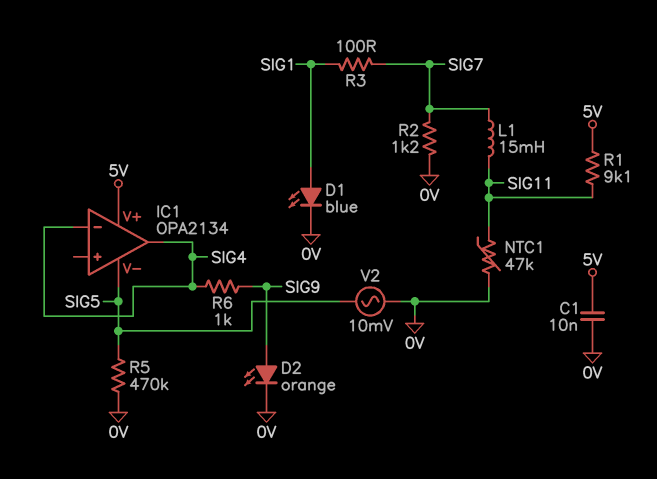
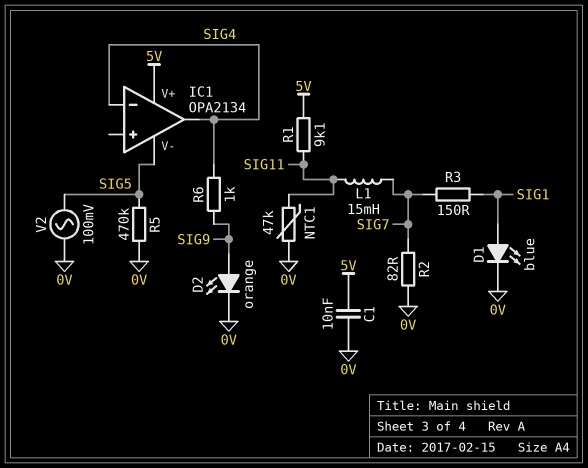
R2: 1.2k (0V, SIG7) -> 82 (0V, SIG7)
R3: 100 (SIG1, SIG7) -> 150 (SIG1, SIG7)
V2: AC 10mV (0V, SIG5) -> AC 100mV (0V, SIG5)

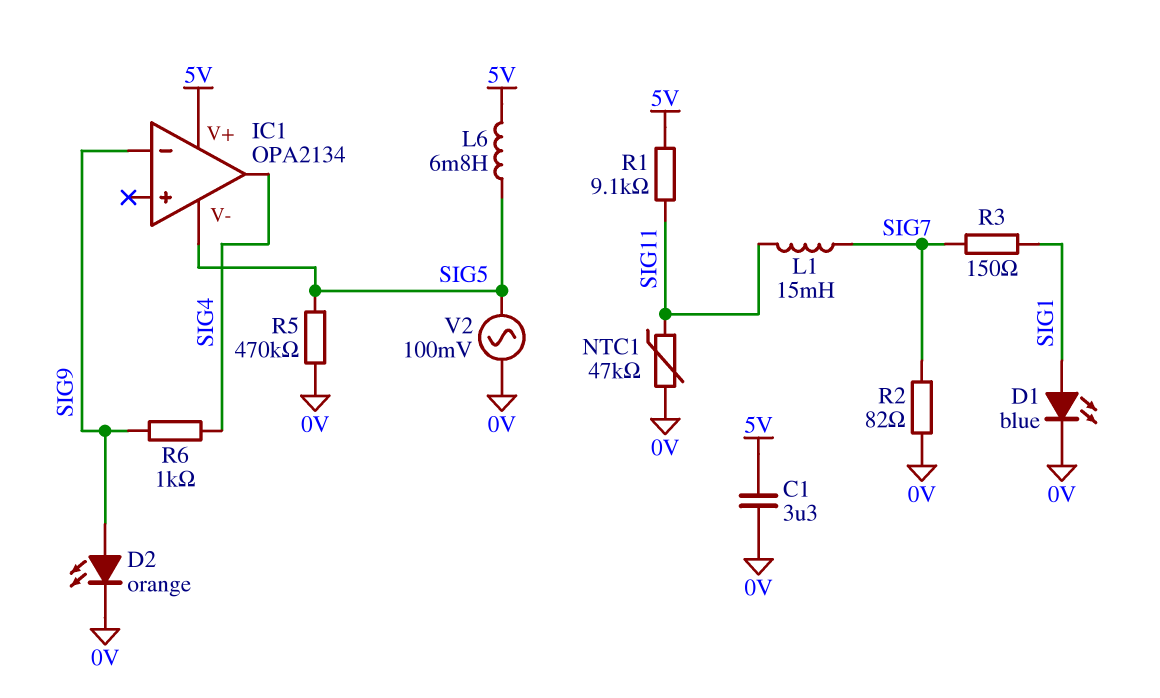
C1: 10nF (0V, 5V) -> 3.3uF (0V, 5V)
IC1 pin in-: SIG4 -> SIG9
L6: none -> 6.8mH (5V, SIG5)

